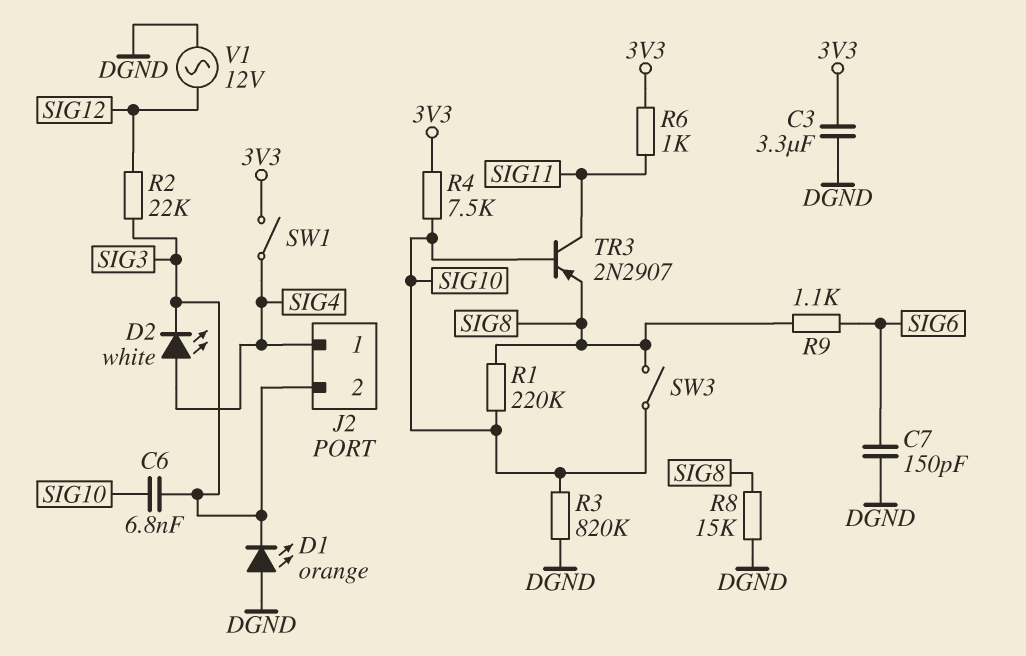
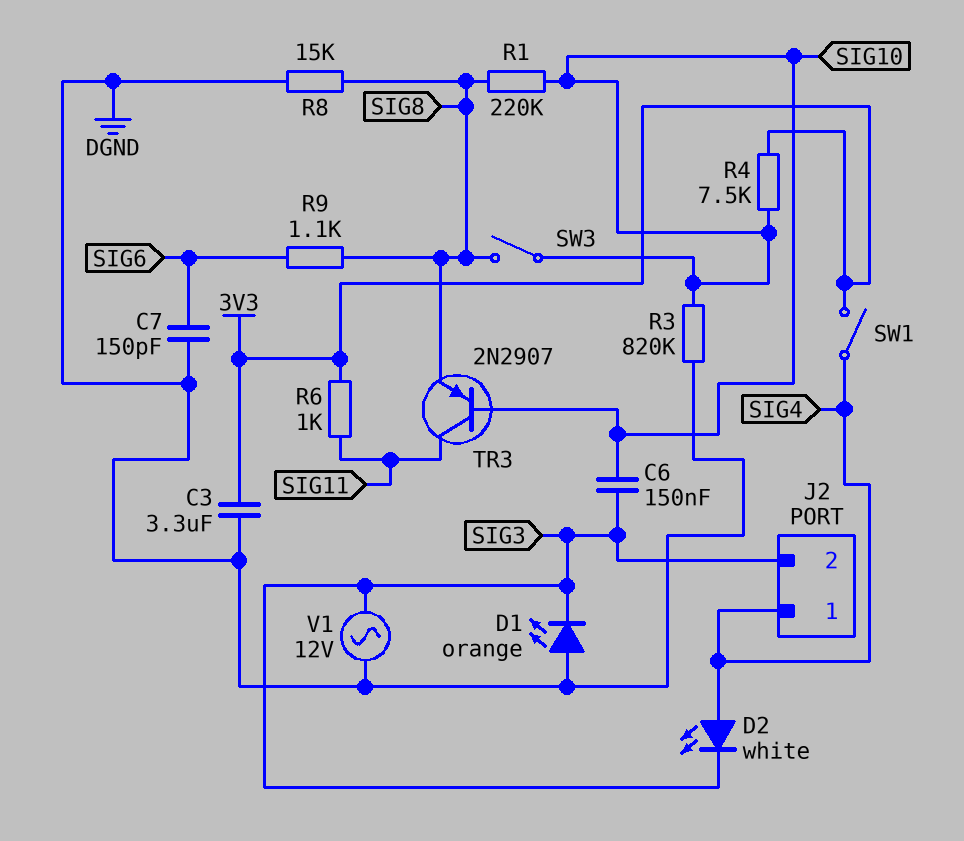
C6: 6.8nF (SIG3, SIG10) -> 150nF (SIG3, SIG10)
R2: 22k (SIG3, SIG12) -> none
V1: AC 12V (DGND, SIG12) -> AC 12V (DGND, SIG3)

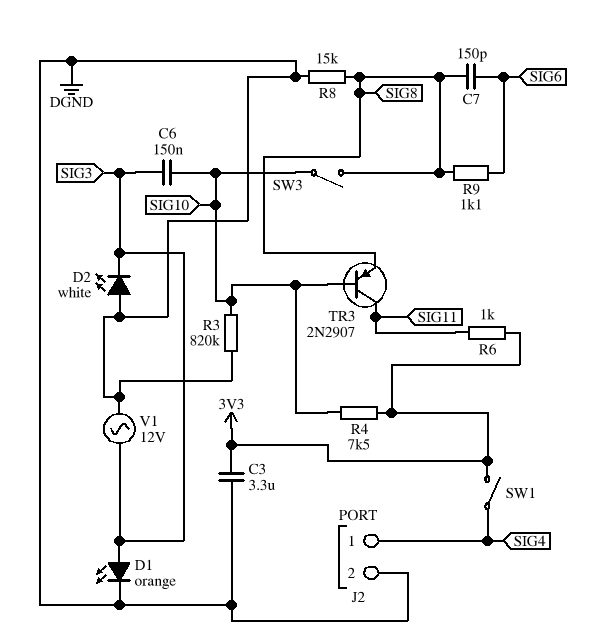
C7: 150pF (DGND, SIG6) -> 150pF (SIG6, SIG8)
D1: LED orange (A DGND, K SIG3) -> LED orange (A SIG3, K DGND)
D2: LED white (A SIG4, K SIG3) -> LED white (A DGND, K SIG3)
J2 pin 2: SIG3 -> DGND
R1: 220k (SIG8, SIG10) -> none

